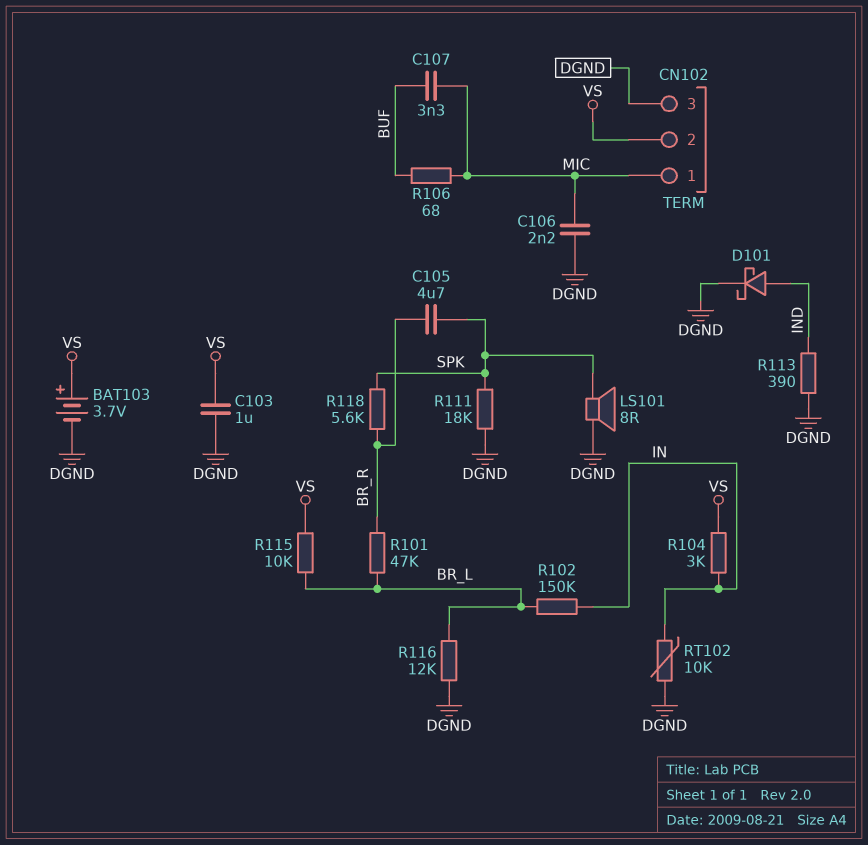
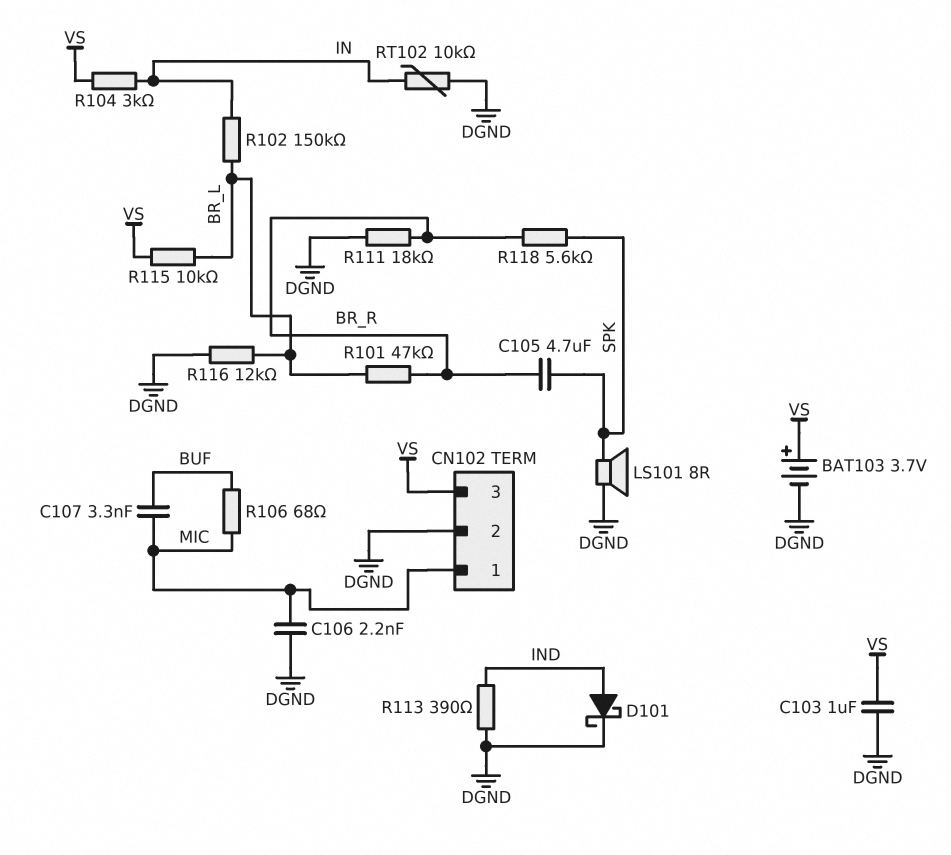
CN102 pin 2: VS -> DGND
CN102 pin 3: DGND -> VS
R111: 18k (DGND, SPK) -> 18k (BR_R, DGND)

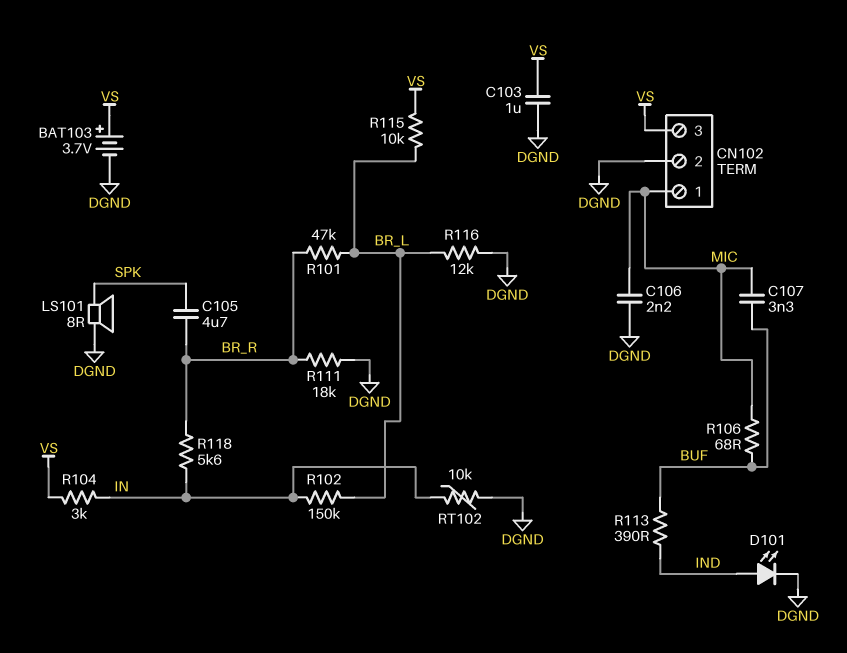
D101: schottky (A IND, K DGND) -> LED (A IND, K DGND)
R113: 390 (DGND, IND) -> 390 (BUF, IND)
R118: 5.6k (BR_R, SPK) -> 5.6k (BR_R, IN)

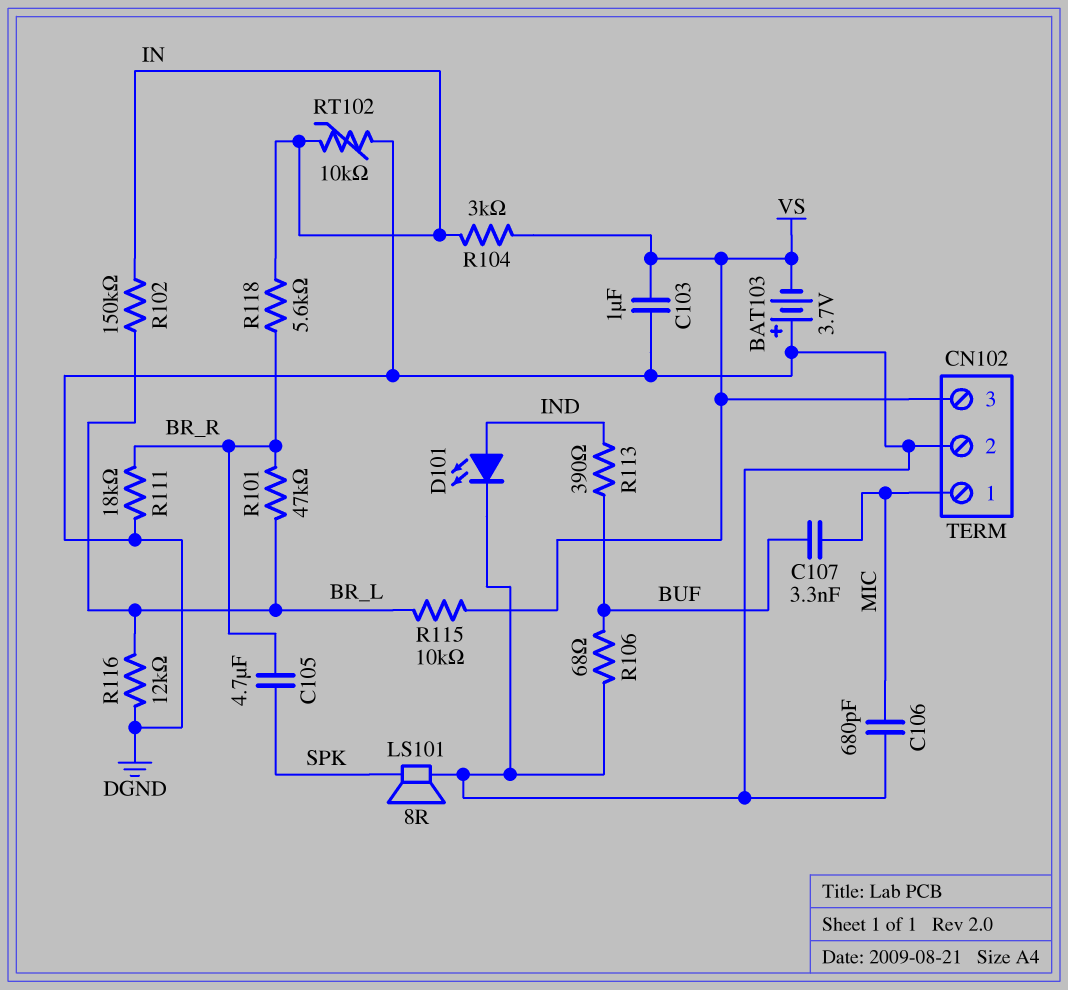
BAT103: 3.7V (plus VS, minus DGND) -> 3.7V (plus DGND, minus VS)
C106: 2.2nF (DGND, MIC) -> 680pF (DGND, MIC)
R106: 68 (BUF, MIC) -> 68 (BUF, DGND)

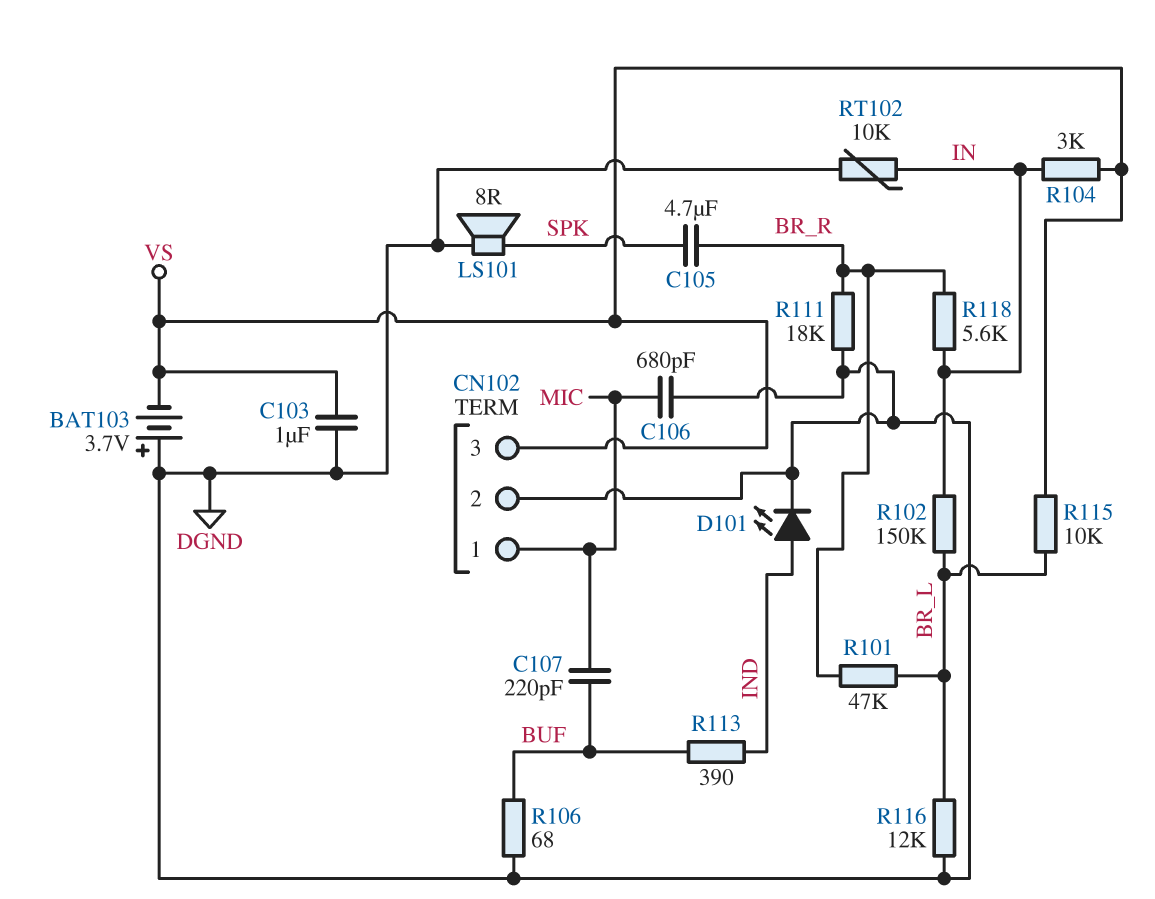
C107: 3.3nF (BUF, MIC) -> 220pF (BUF, MIC)

